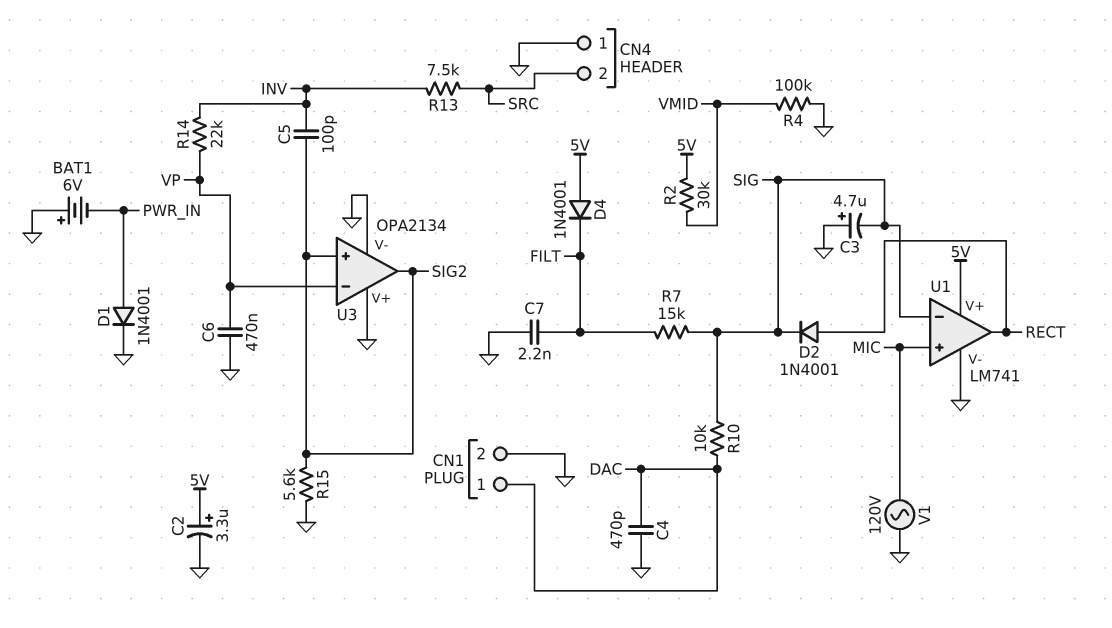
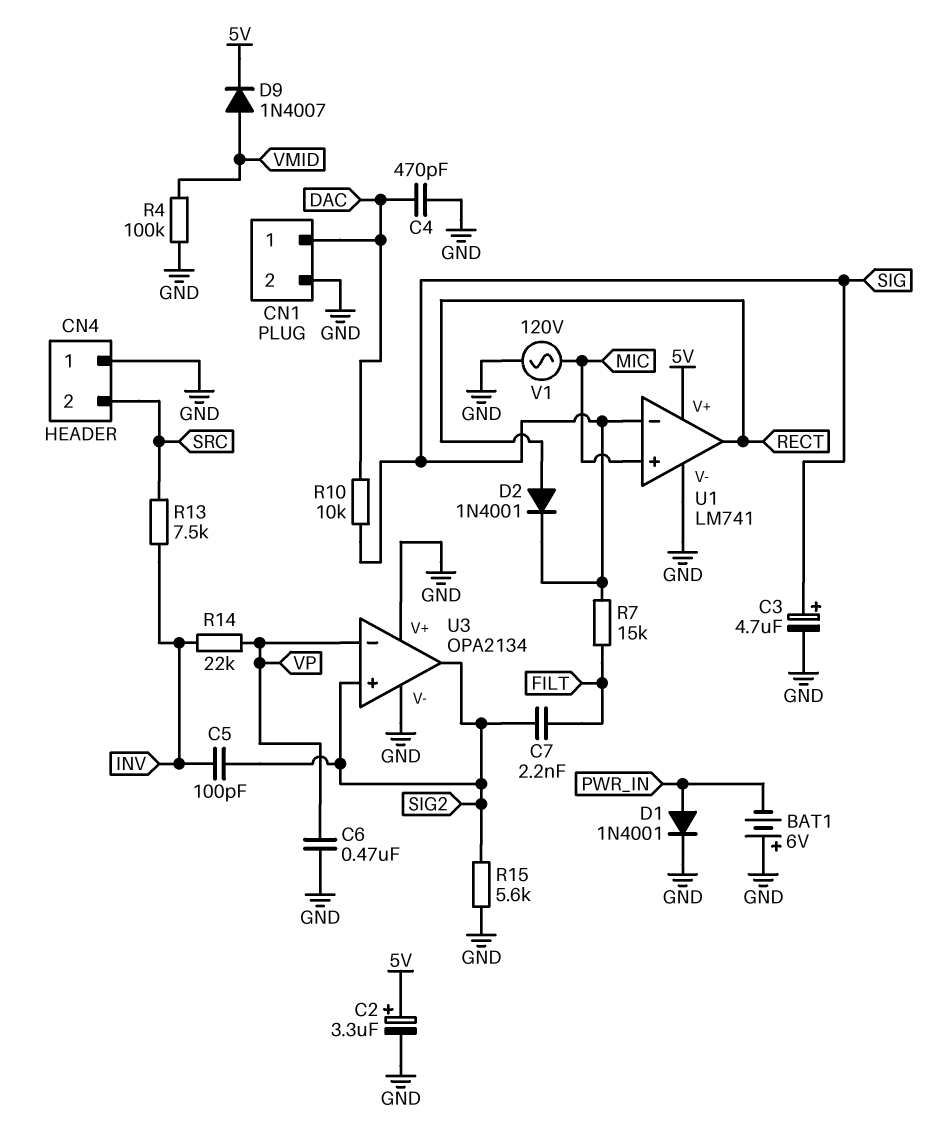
C3: 4.7uF (plus GND, minus SIG) -> 4.7uF (plus SIG, minus GND)
C7: 2.2nF (FILT, GND) -> 2.2nF (FILT, SIG2)
D4: diode 1N4001 (A 5V, K FILT) -> none
D9: none -> diode 1N4007 (A VMID, K 5V)
R2: 30k (5V, VMID) -> none

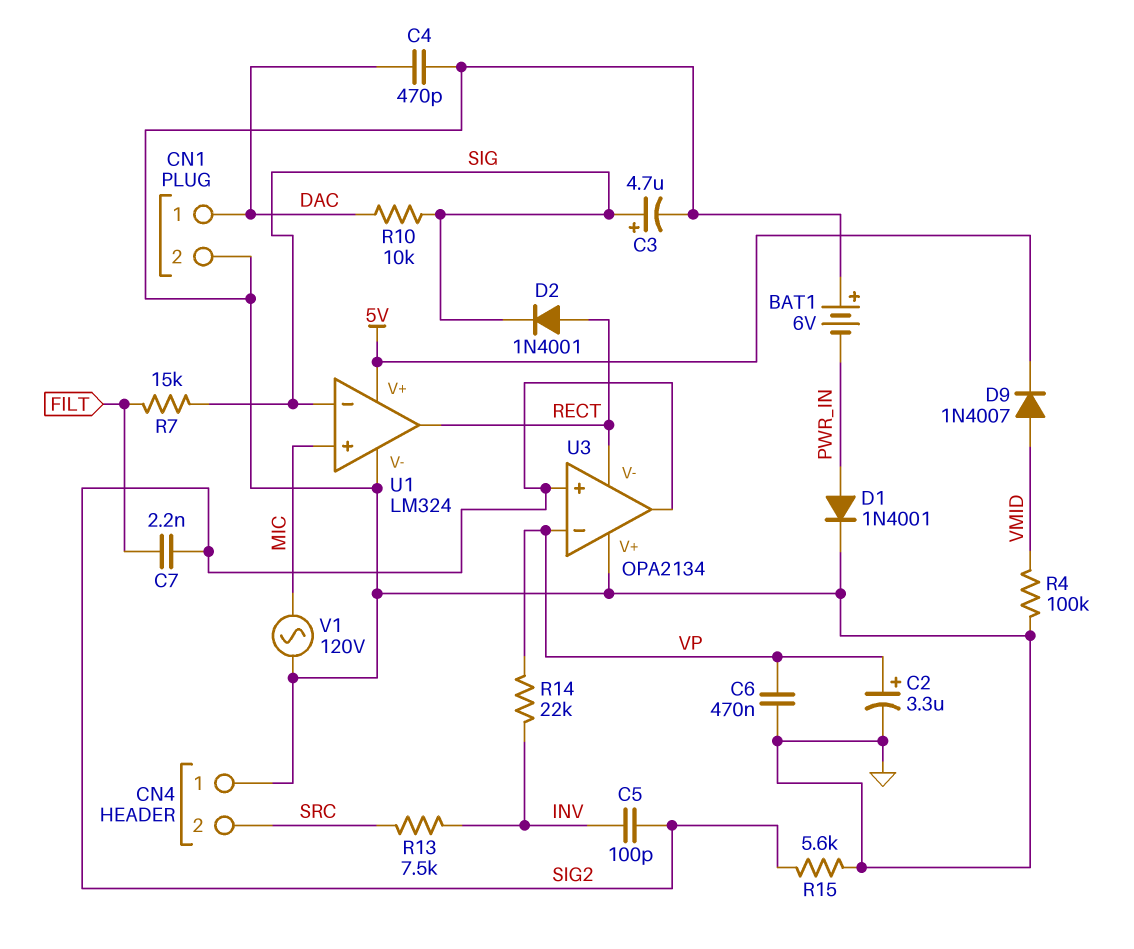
C2: 3.3uF (plus 5V, minus GND) -> 3.3uF (plus VP, minus GND)
U1: LM741 -> LM324
U3 pin V-: GND -> RECT

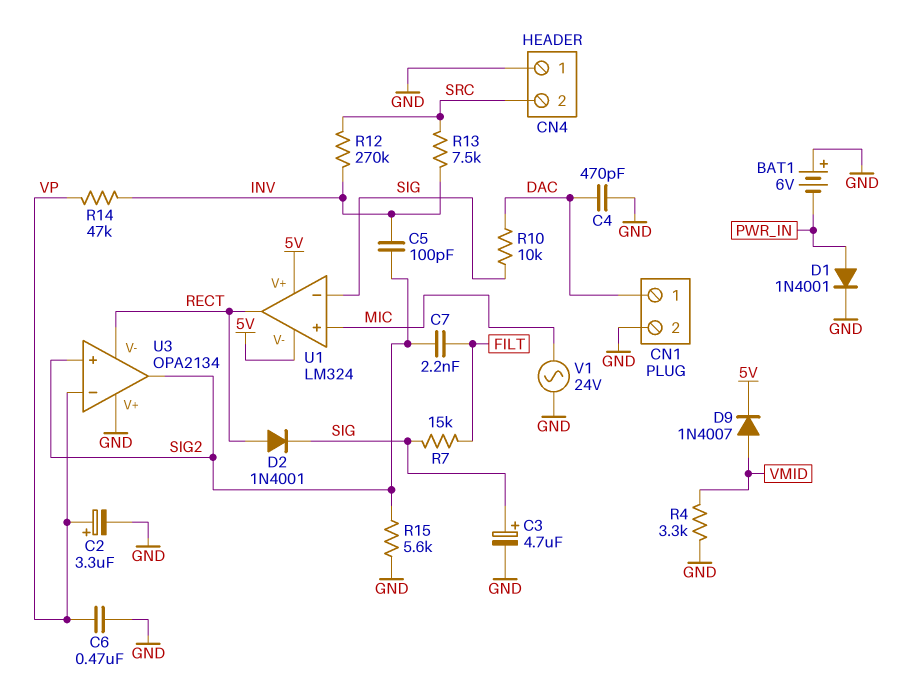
R4: 100k (GND, VMID) -> 3.3k (GND, VMID)
R12: none -> 270k (INV, SRC)
R14: 22k (INV, VP) -> 47k (INV, VP)
U1 pin V-: GND -> 5V
V1: AC 120V (GND, MIC) -> AC 24V (GND, MIC)

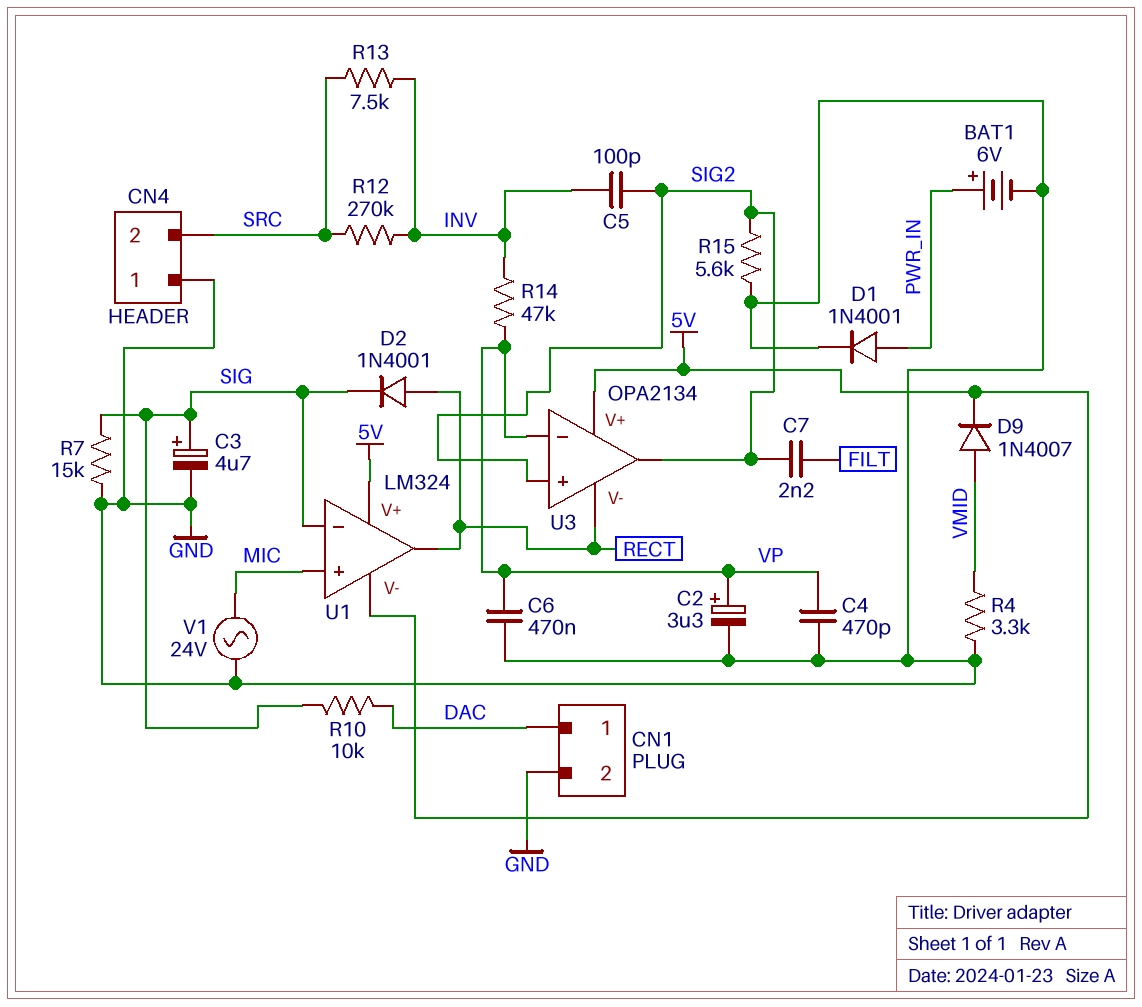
BAT1: 6V (plus GND, minus PWR_IN) -> 6V (plus PWR_IN, minus GND)
C4: 470pF (DAC, GND) -> 470pF (GND, VP)
R7: 15k (FILT, SIG) -> 15k (GND, SIG)
U3 pin V+: GND -> 5V

